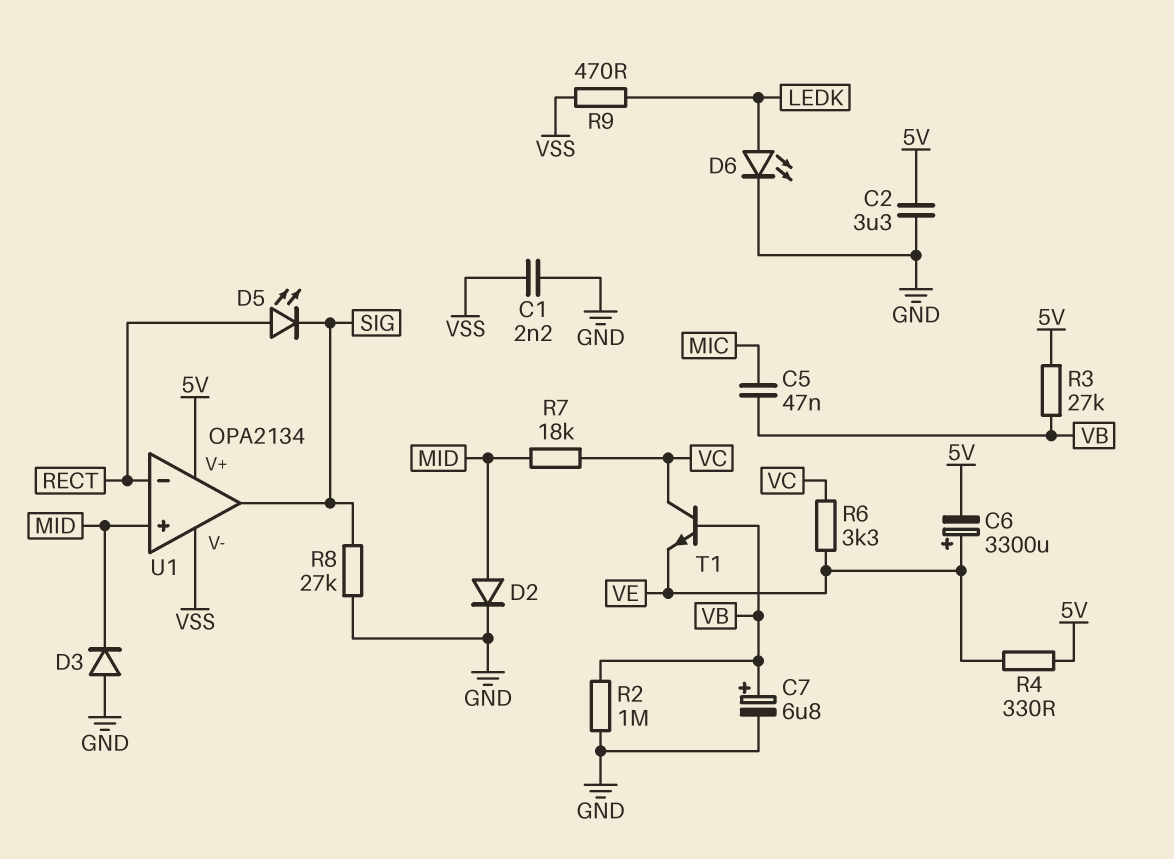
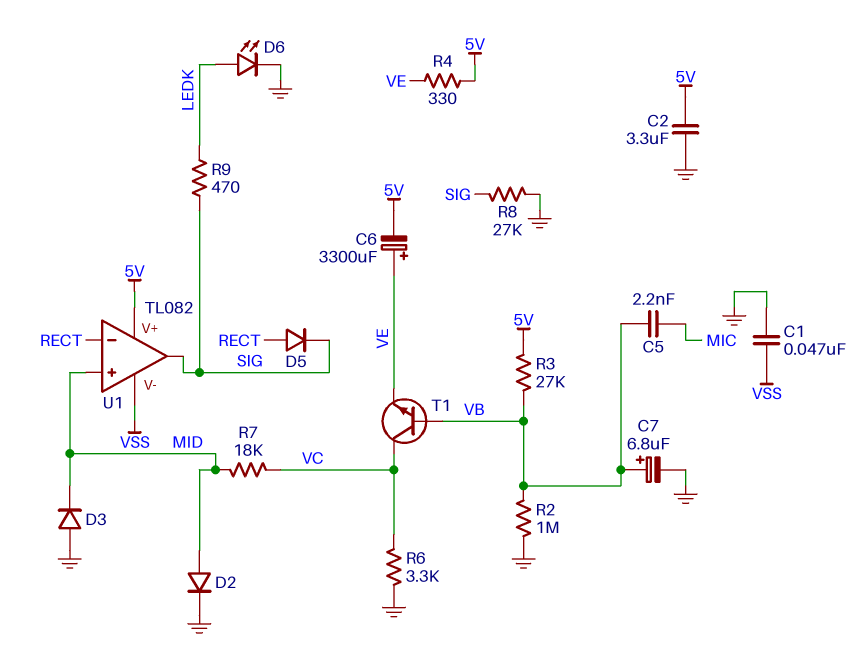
C1: 2.2nF (GND, VSS) -> 47nF (GND, VSS)
C5: 47nF (MIC, VB) -> 2.2nF (MIC, VB)
D5: LED (A RECT, K SIG) -> diode (A RECT, K SIG)
R6: 3.3k (VC, VE) -> 3.3k (GND, VC)
R9: 470 (LEDK, VSS) -> 470 (LEDK, SIG)
U1: OPA2134 -> TL082

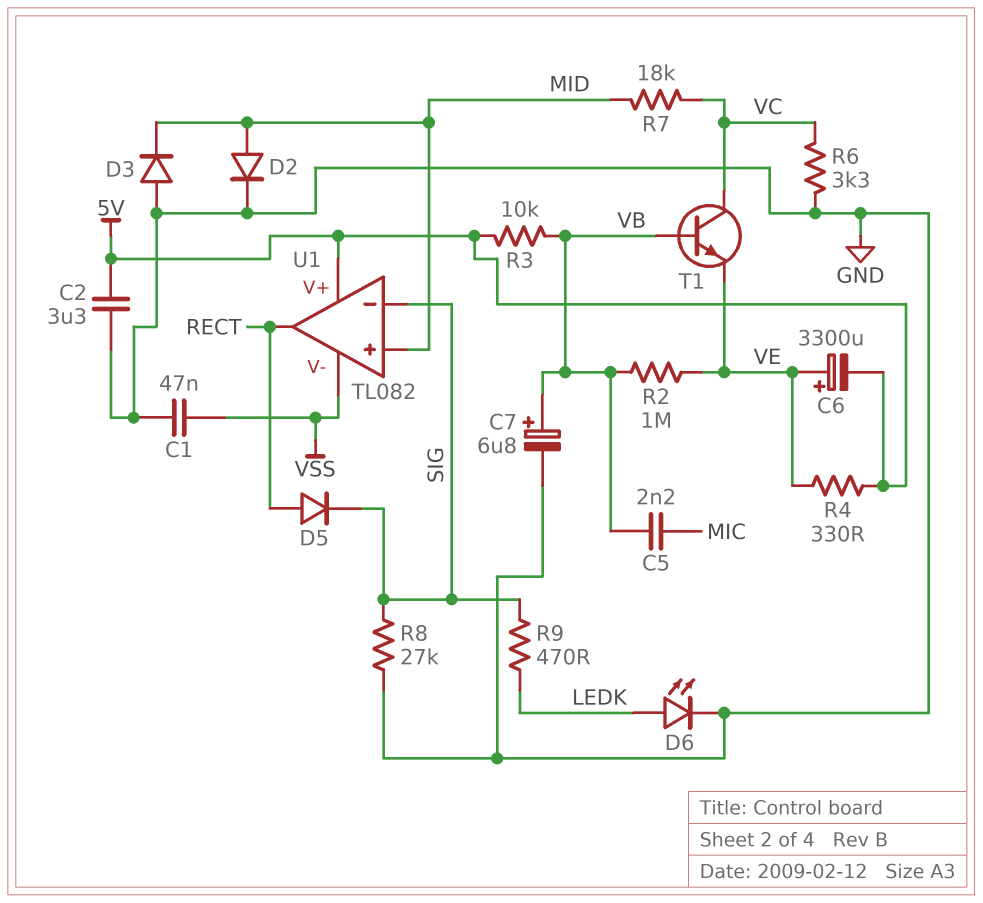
R2: 1M (GND, VB) -> 1M (VB, VE)
R3: 27k (5V, VB) -> 10k (5V, VB)
U1 pin in-: RECT -> SIG
U1 pin out: SIG -> RECT

